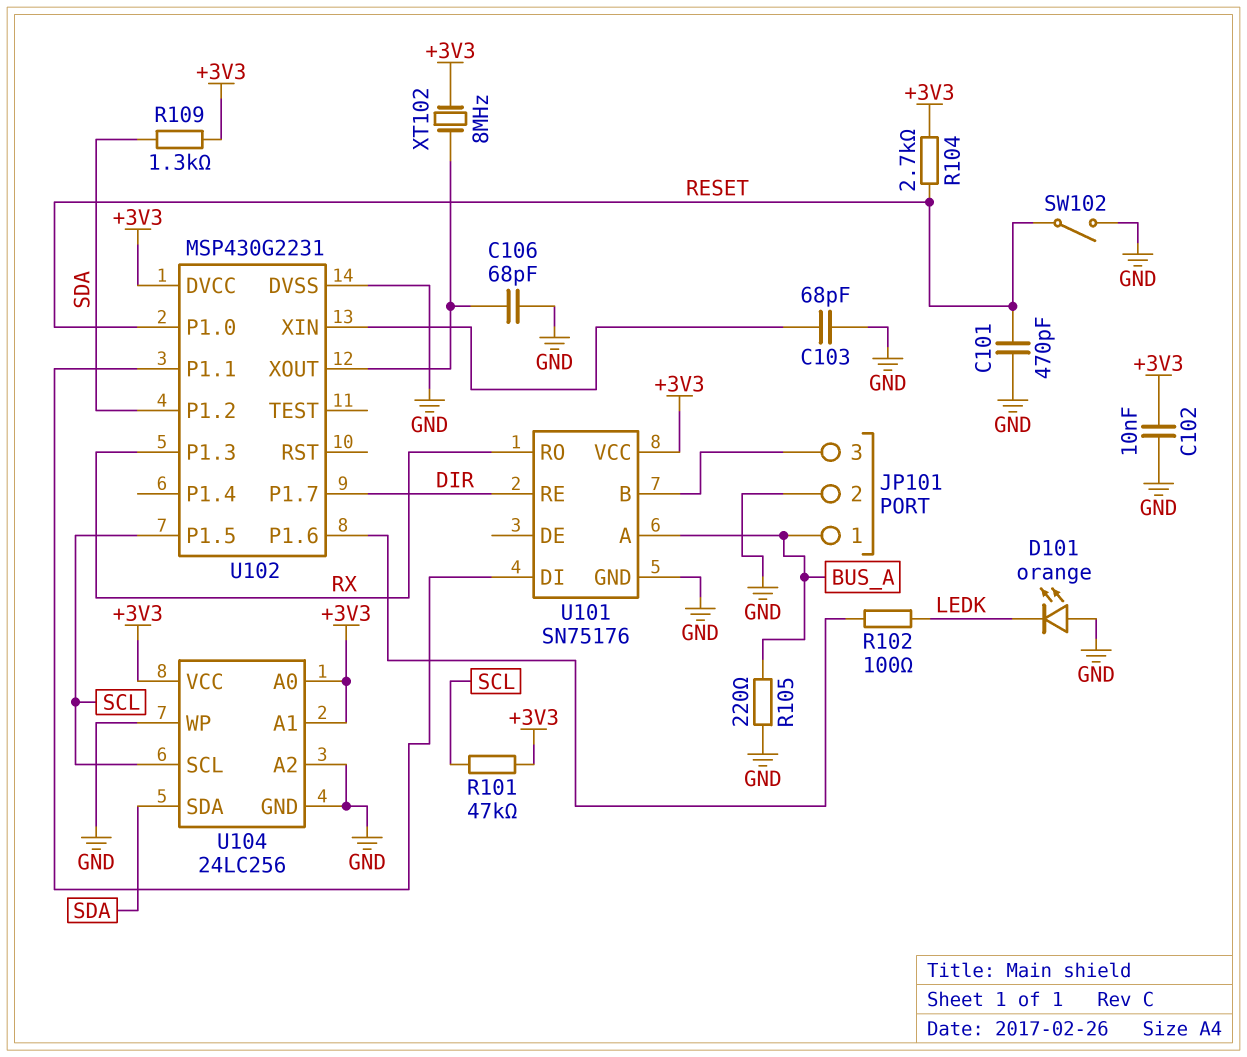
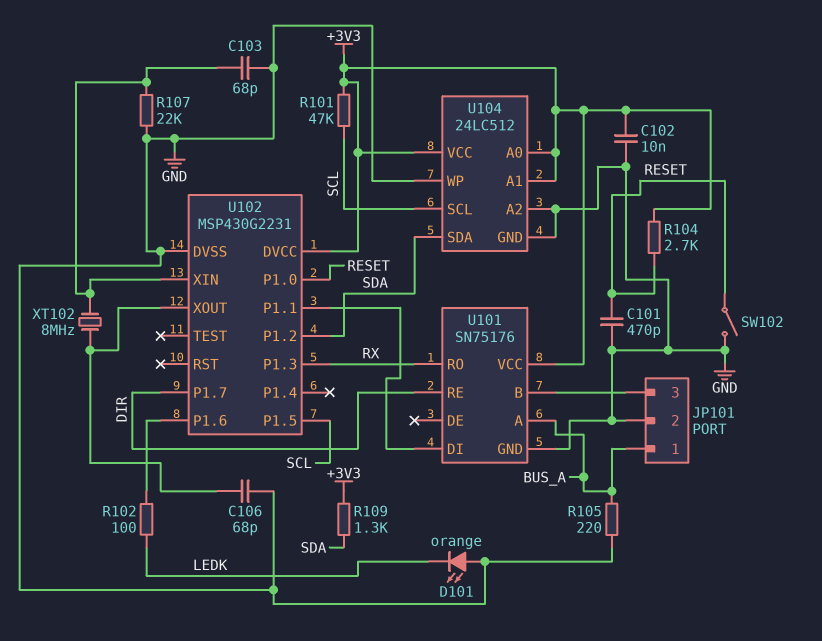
R107: none -> 22k (GND, U102/XIN)
U104: 24LC256 -> 24LC512
XT102: 8MHz (+3V3, U102/XOUT) -> 8MHz (U102/XIN, U102/XOUT)

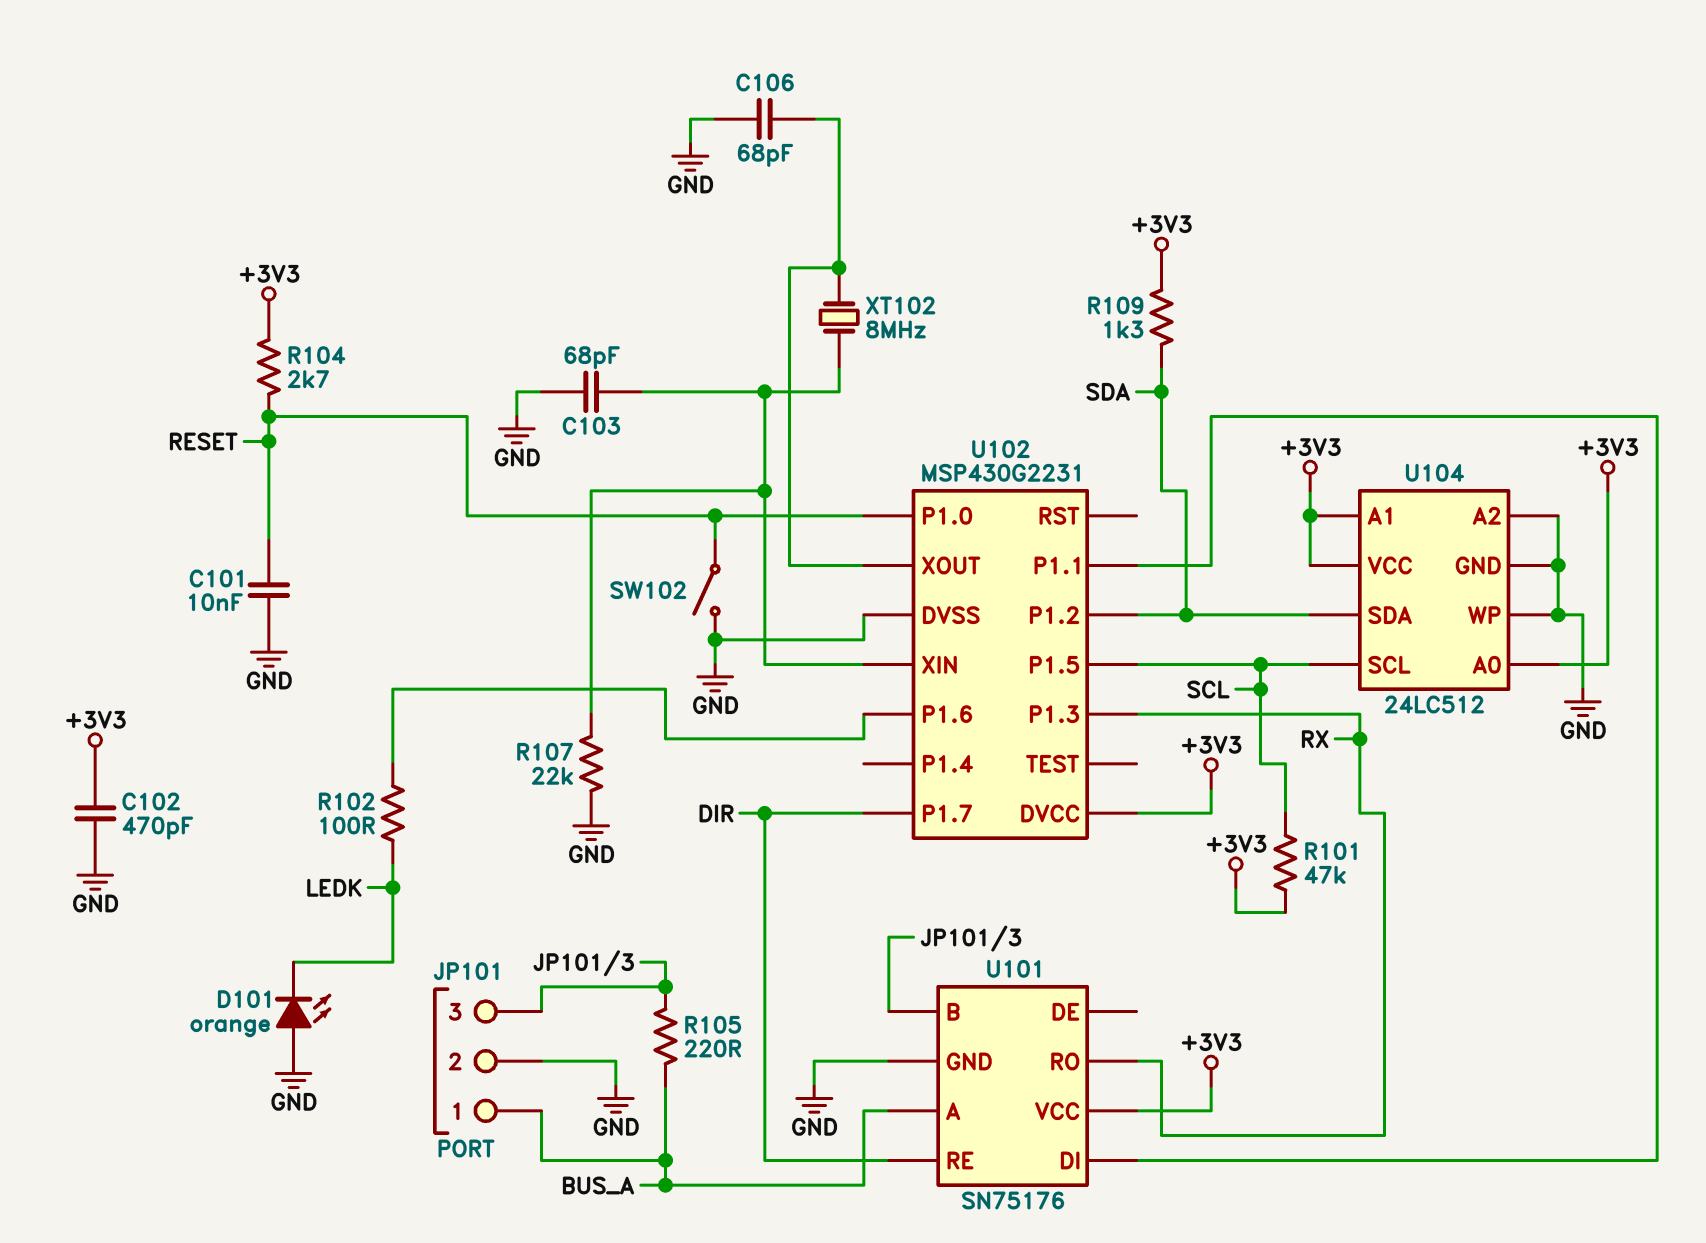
C101: 470pF (GND, RESET) -> 10nF (GND, RESET)
C102: 10nF (+3V3, GND) -> 470pF (+3V3, GND)
R105: 220 (BUS_A, GND) -> 220 (BUS_A, JP101/3)

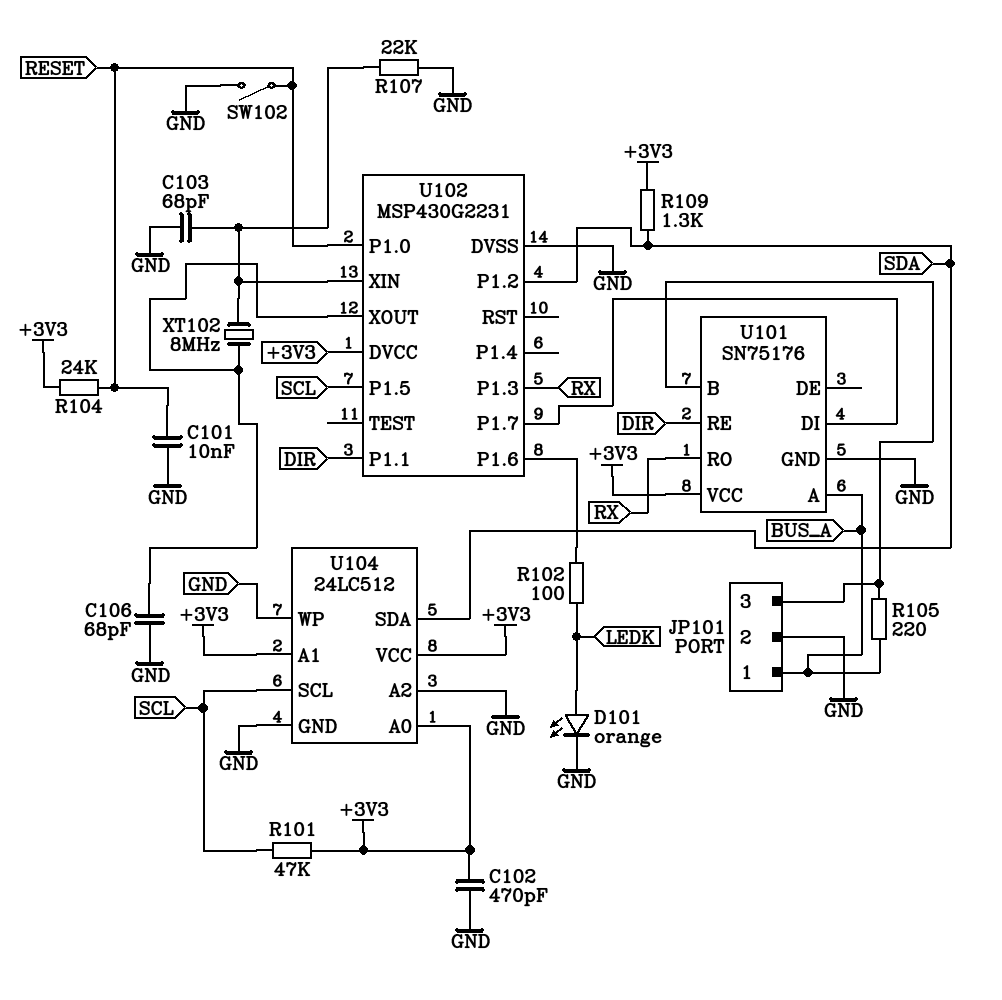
D101: LED orange (A GND, K LEDK) -> LED orange (A LEDK, K GND)
R104: 2.7k (+3V3, RESET) -> 24k (+3V3, RESET)
U102 pin P1.1: U101/DI -> DIR
U102 pin P1.7: DIR -> U101/DI

